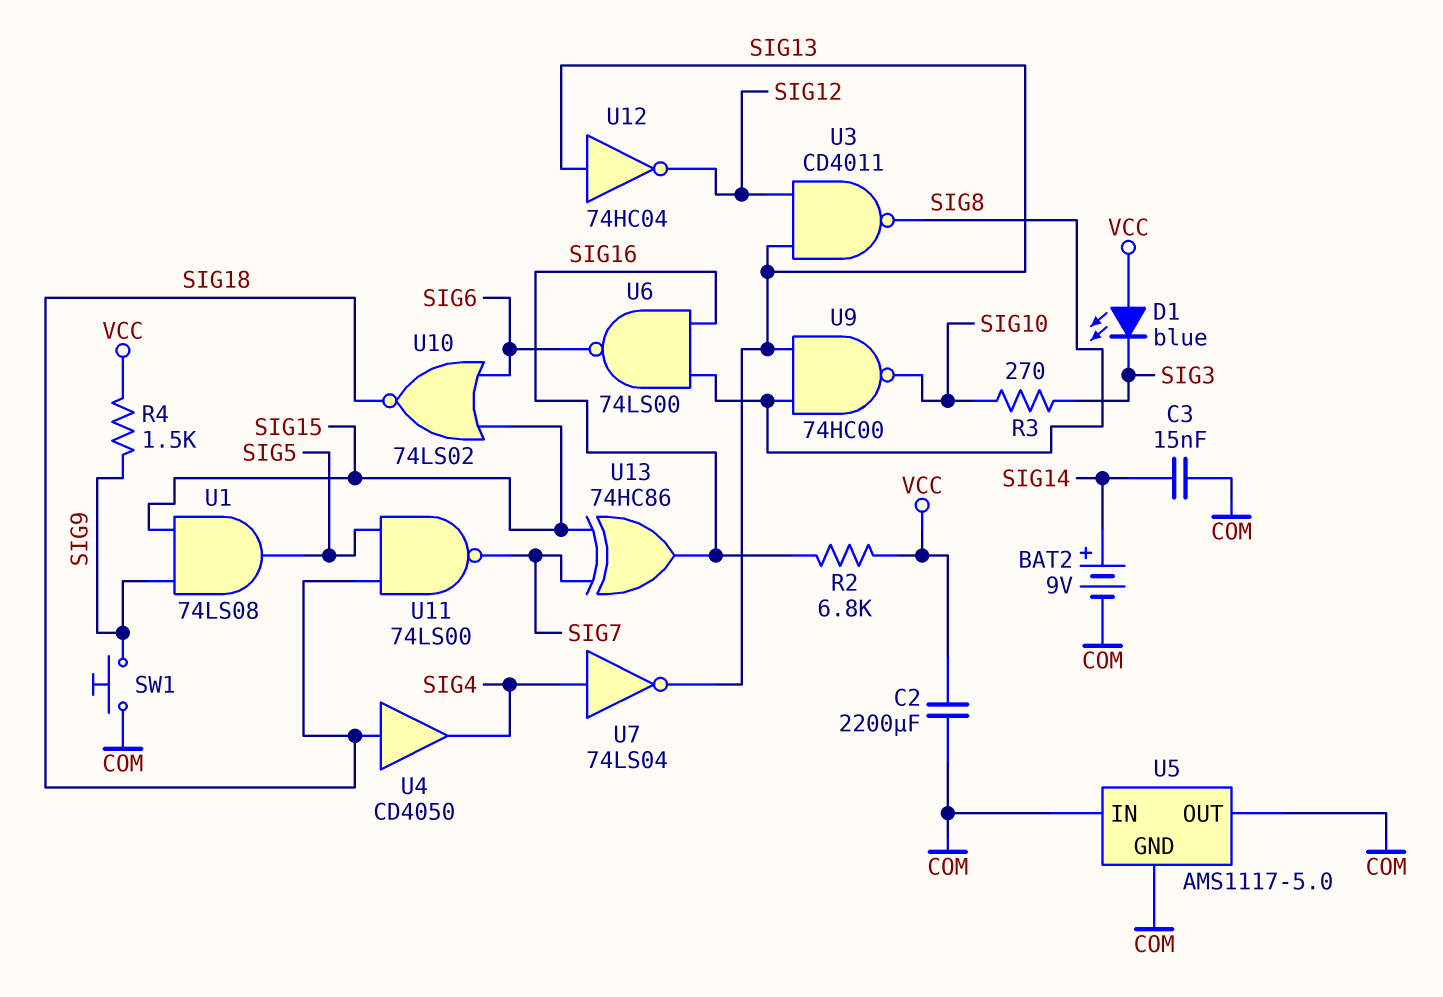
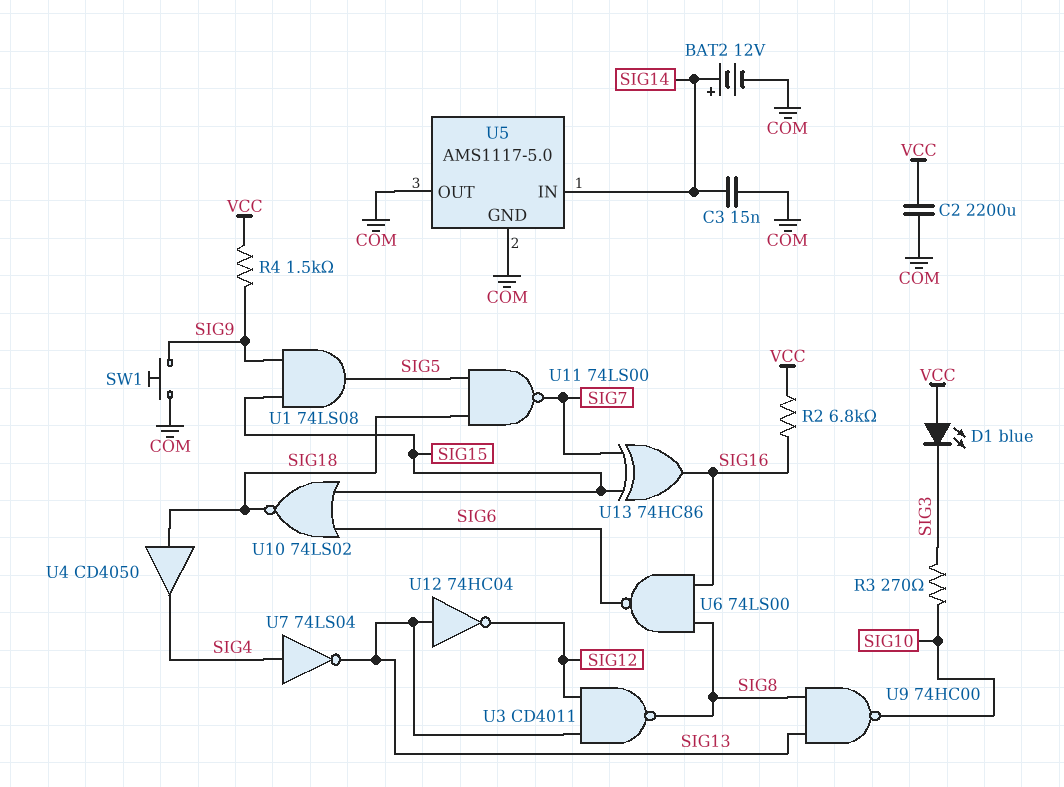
BAT2: 9V (plus SIG14, minus COM) -> 12V (plus SIG14, minus COM)
U5 pin IN: COM -> SIG14

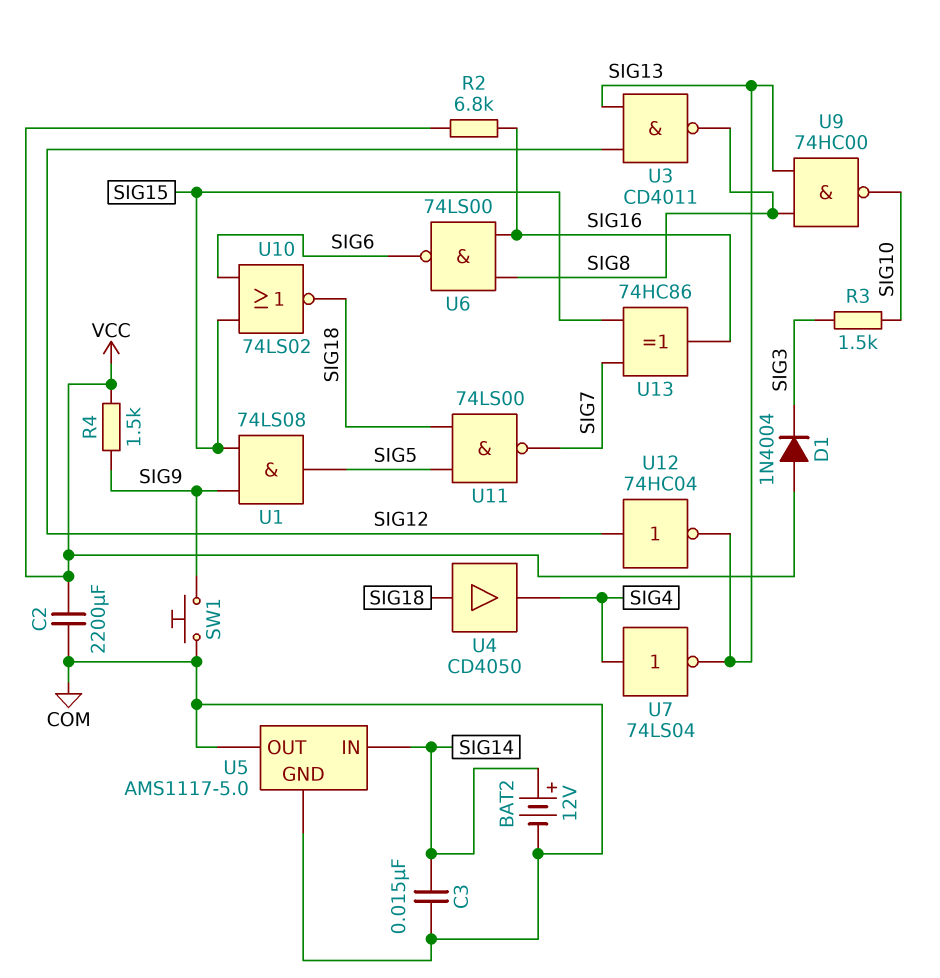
D1: LED blue (A VCC, K SIG3) -> diode 1N4004 (A VCC, K SIG3)
R3: 270 (SIG3, SIG10) -> 1.5k (SIG3, SIG10)
U12: NOT 74HC04 (in SIG13, out SIG12) -> NOT 74HC04 (in SIG12, out SIG13)

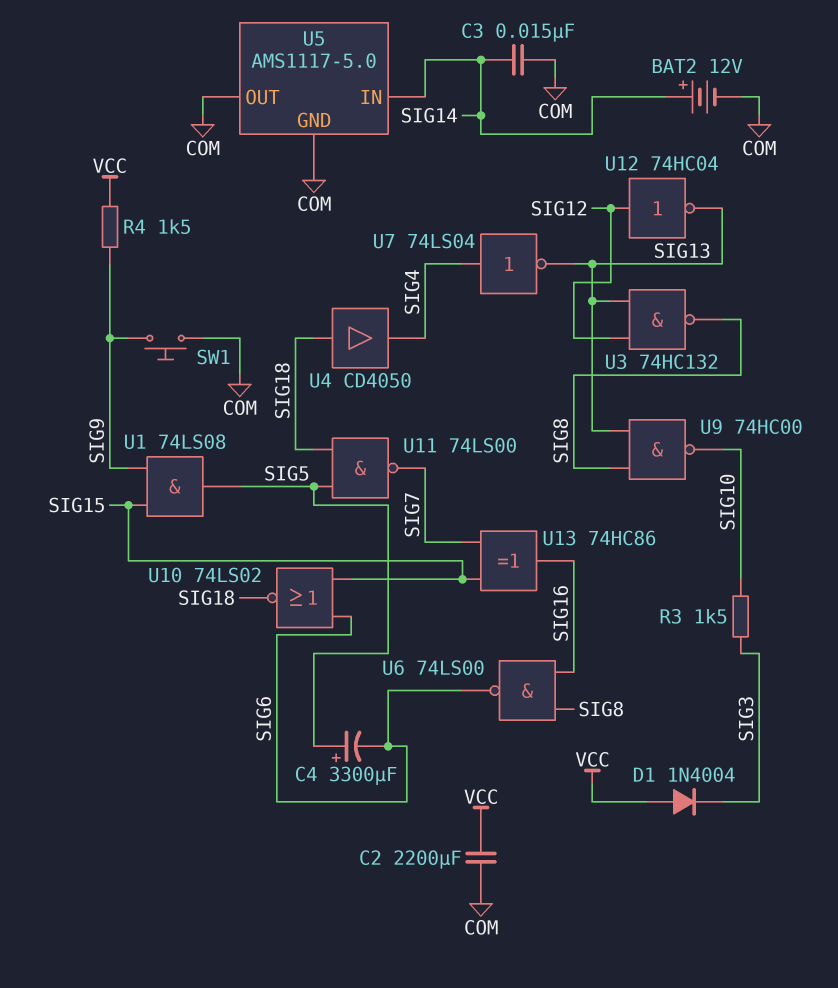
C4: none -> 3300uF (plus SIG5, minus SIG6)
R2: 6.8k (SIG16, VCC) -> none
U3: NAND CD4011 (in SIG12, in SIG13, out SIG8) -> NAND 74HC132 (in SIG12, in SIG13, out SIG8)

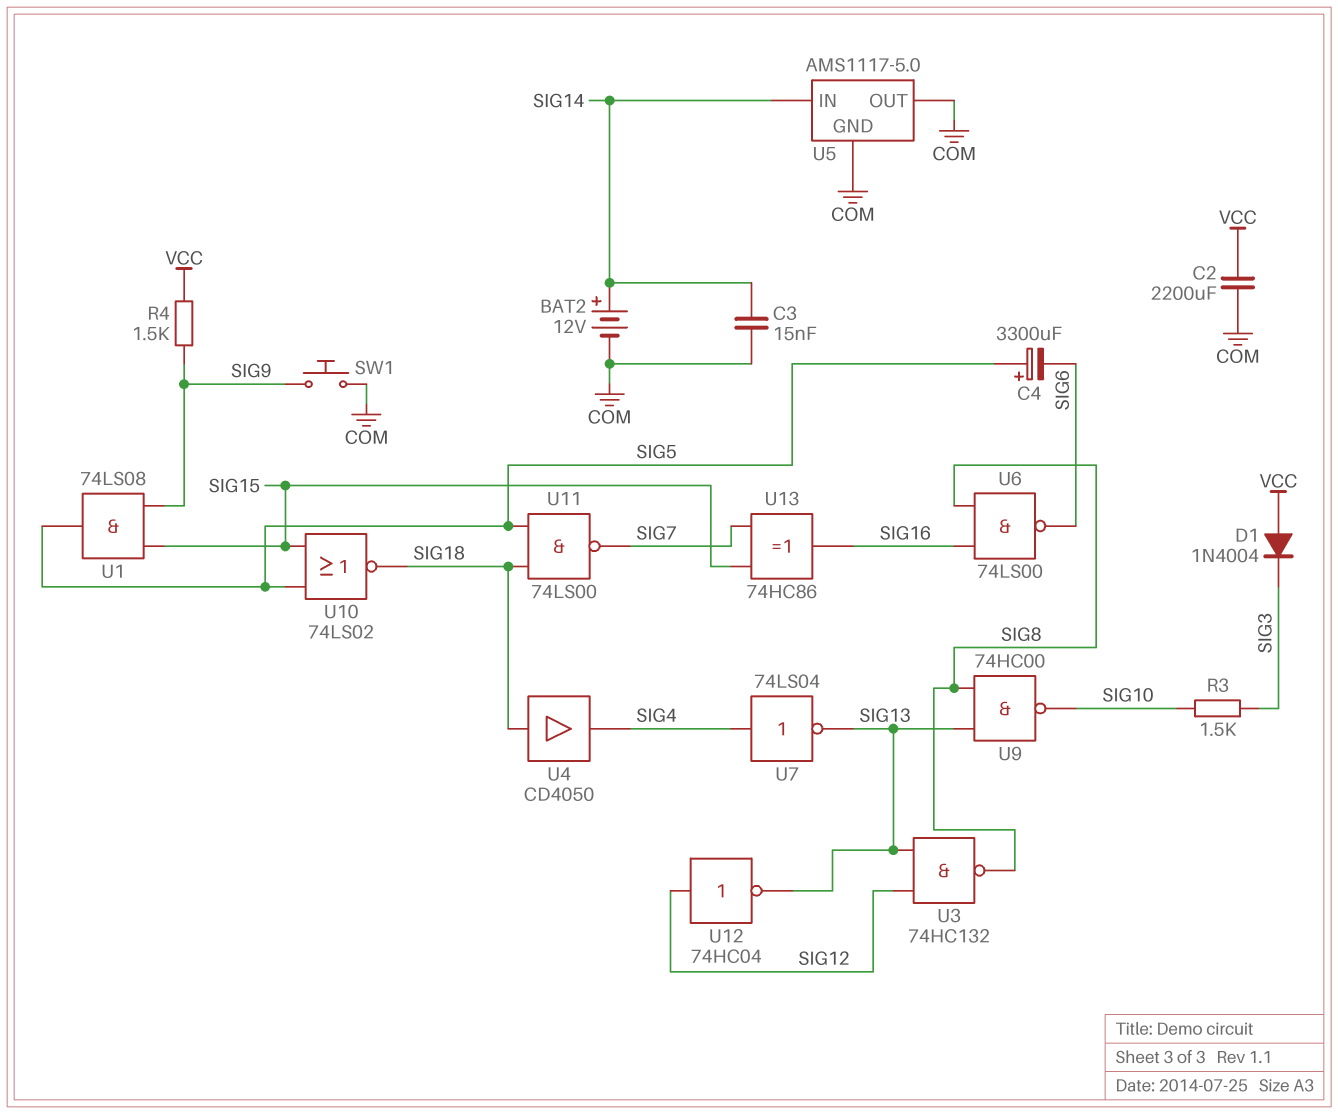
U10: NOR 74LS02 (in SIG6, in SIG15, out SIG18) -> NOR 74LS02 (in SIG5, in SIG15, out SIG18)

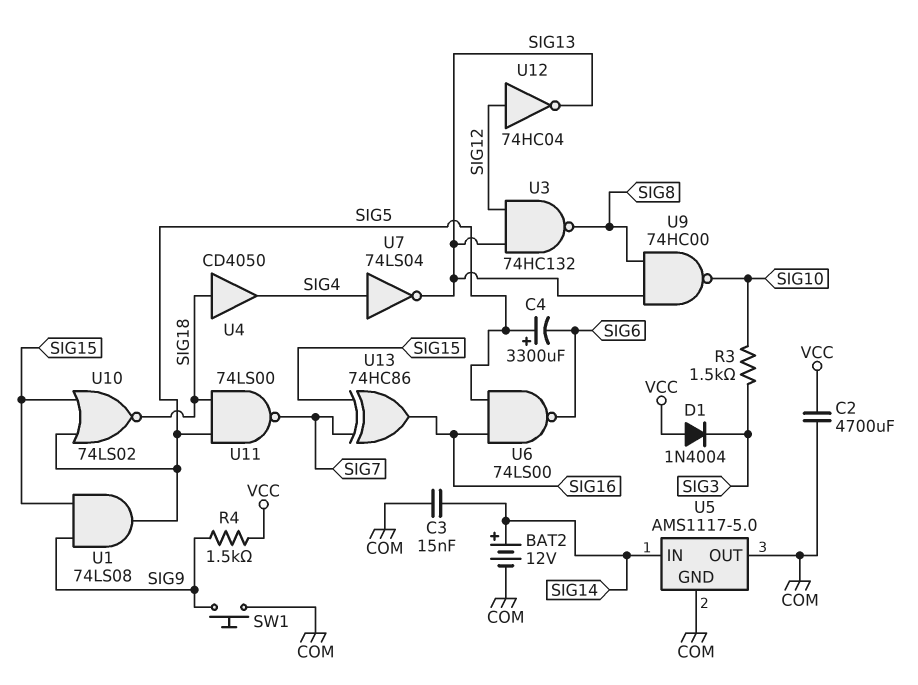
C2: 2200uF (COM, VCC) -> 4700uF (COM, VCC)
U6: NAND 74LS00 (in SIG8, in SIG16, out SIG6) -> NAND 74LS00 (in SIG5, in SIG16, out SIG6)

